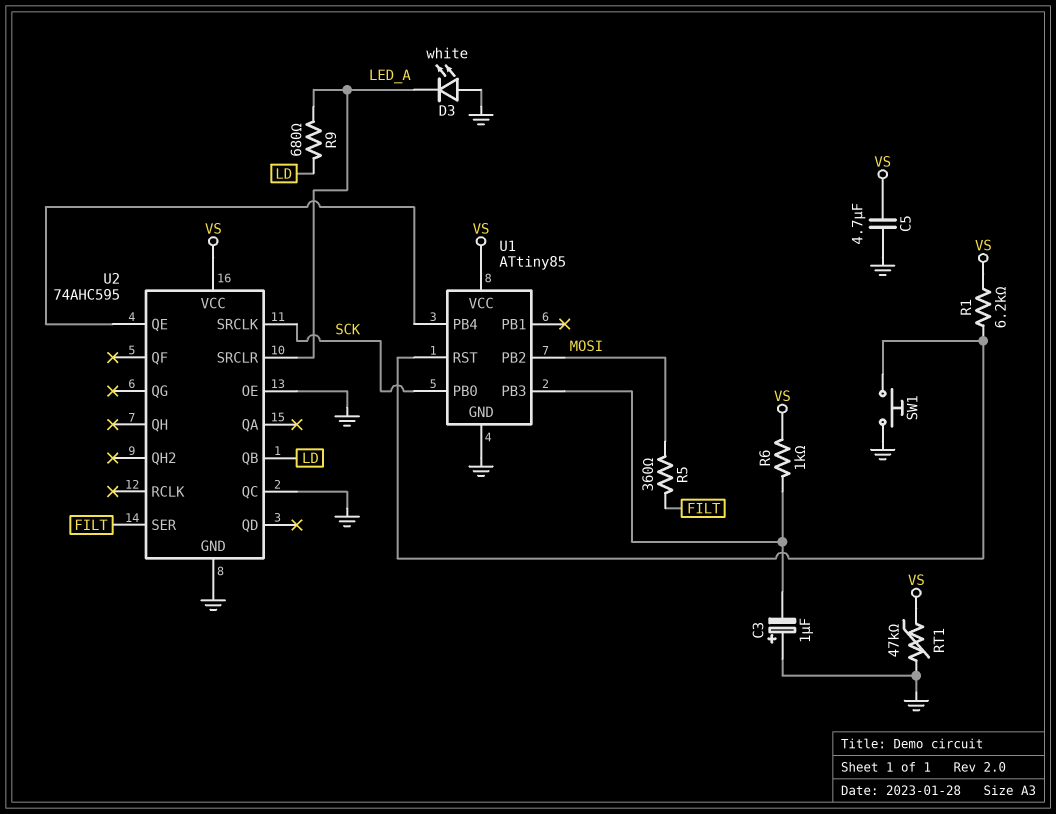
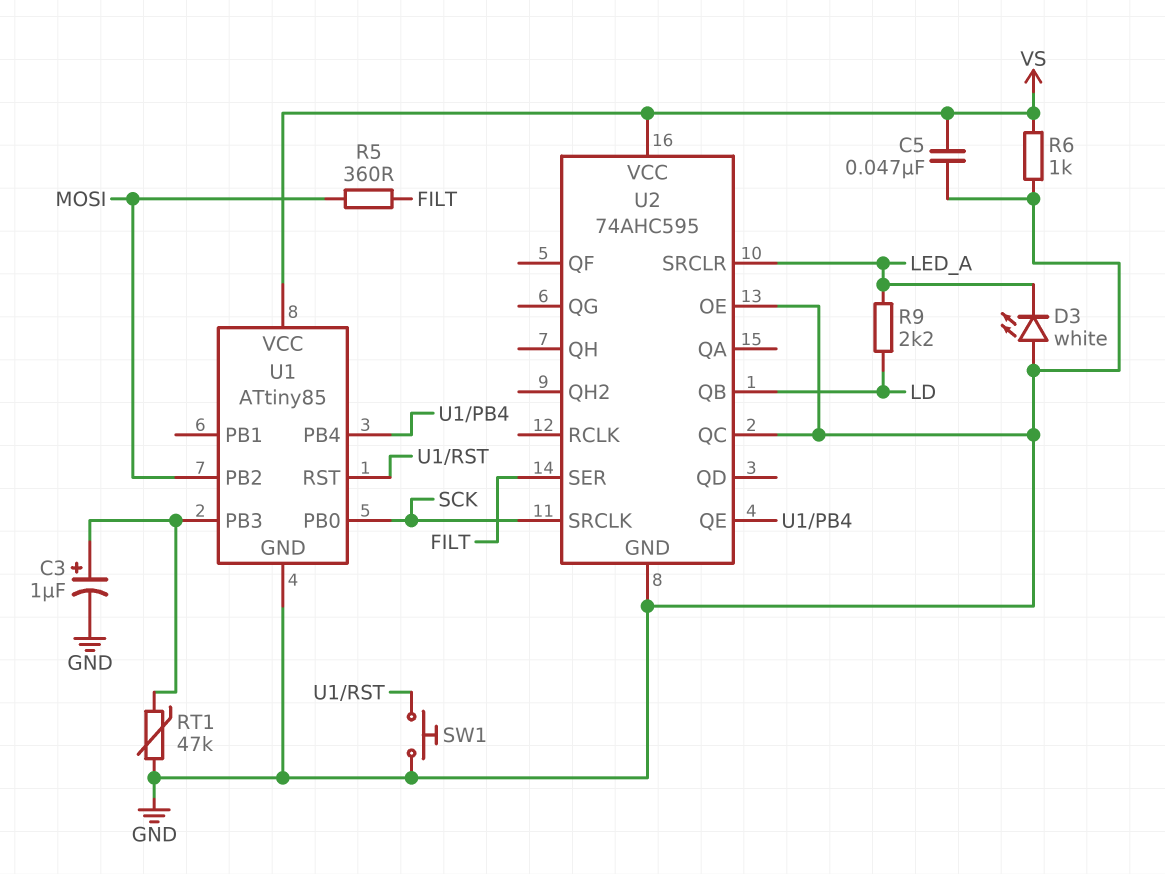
C3: 1uF (plus GND, minus U1/PB3) -> 1uF (plus U1/PB3, minus GND)
C5: 4.7uF (GND, VS) -> 47nF (GND, VS)
R1: 6.2k (U1/RST, VS) -> none
R6: 1k (U1/PB3, VS) -> 1k (GND, VS)
R9: 680 (LD, LED_A) -> 2.2k (LD, LED_A)
RT1: 47k (GND, VS) -> 47k (GND, U1/PB3)

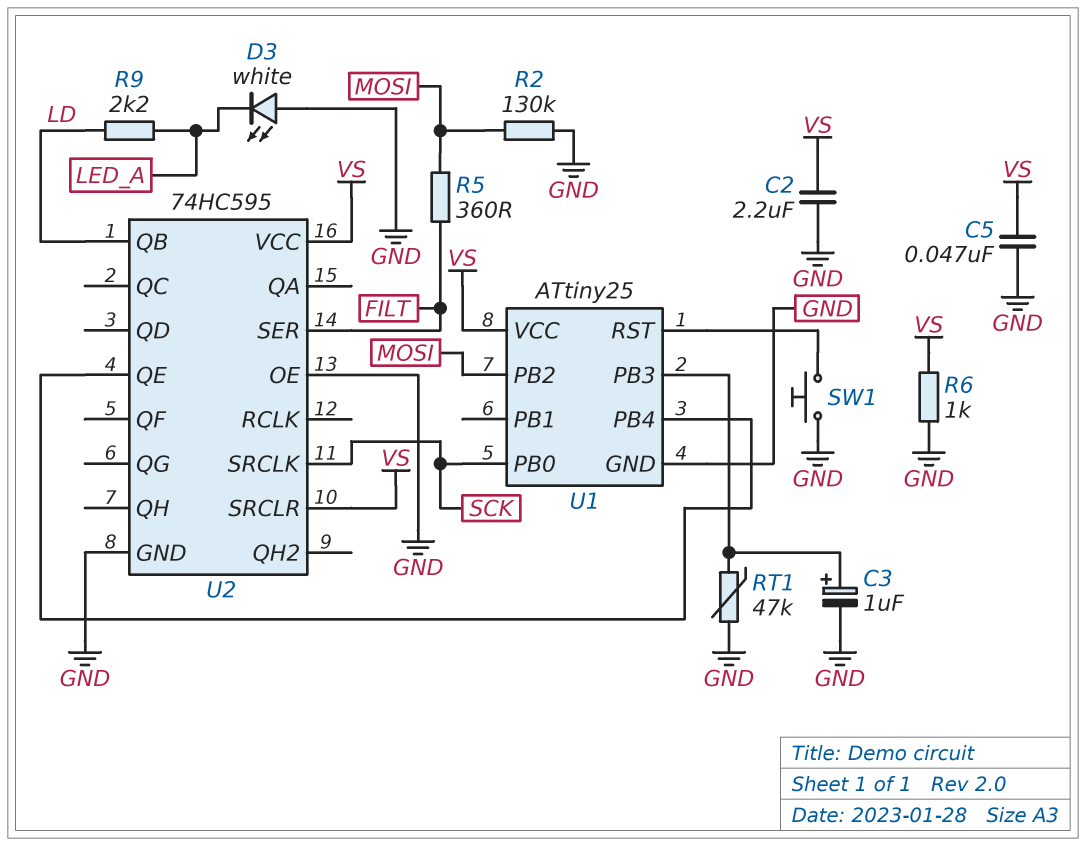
C2: none -> 2.2uF (GND, VS)
R2: none -> 130k (GND, MOSI)
U1: ATtiny85 -> ATtiny25
U2: 74AHC595 -> 74HC595
U2 pin QC: GND -> none
U2 pin SRCLR: LED_A -> VS

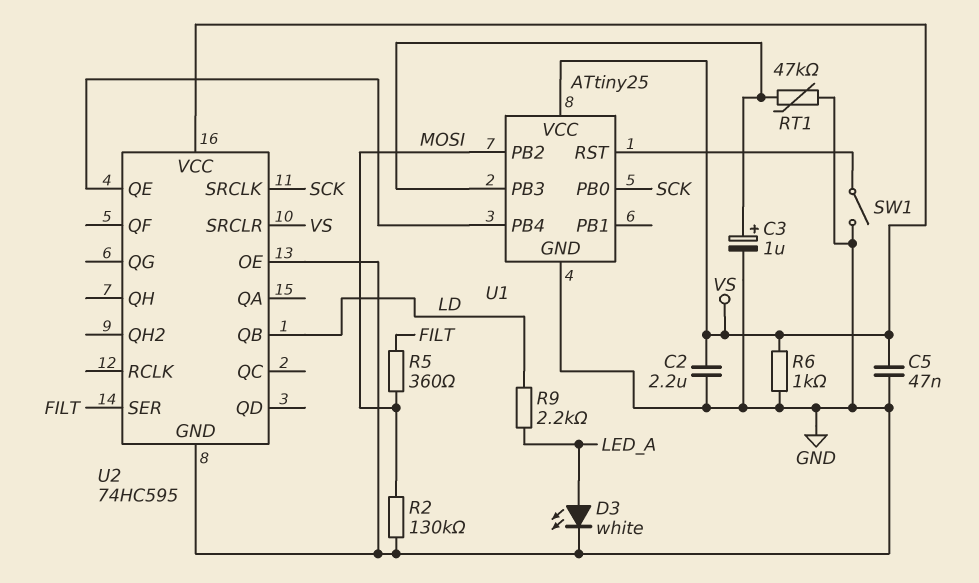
D3: LED white (A GND, K LED_A) -> LED white (A LED_A, K GND)
SW1: button (GND, U1/RST) -> switch (GND, U1/RST)

